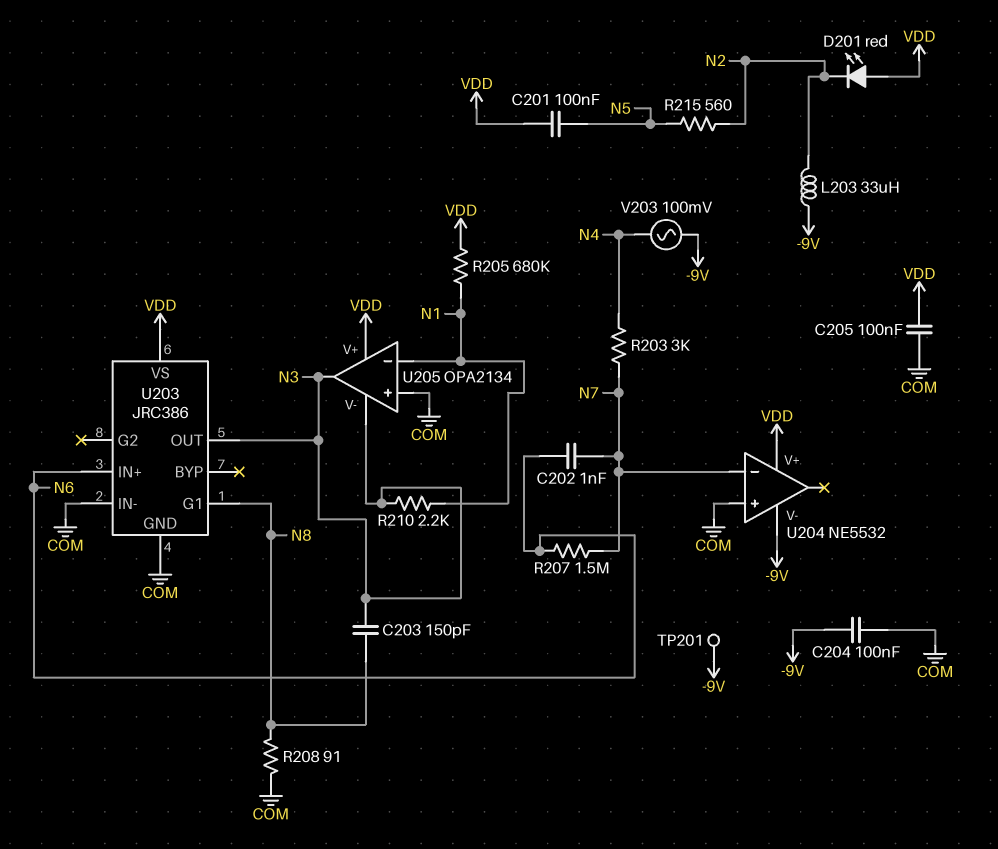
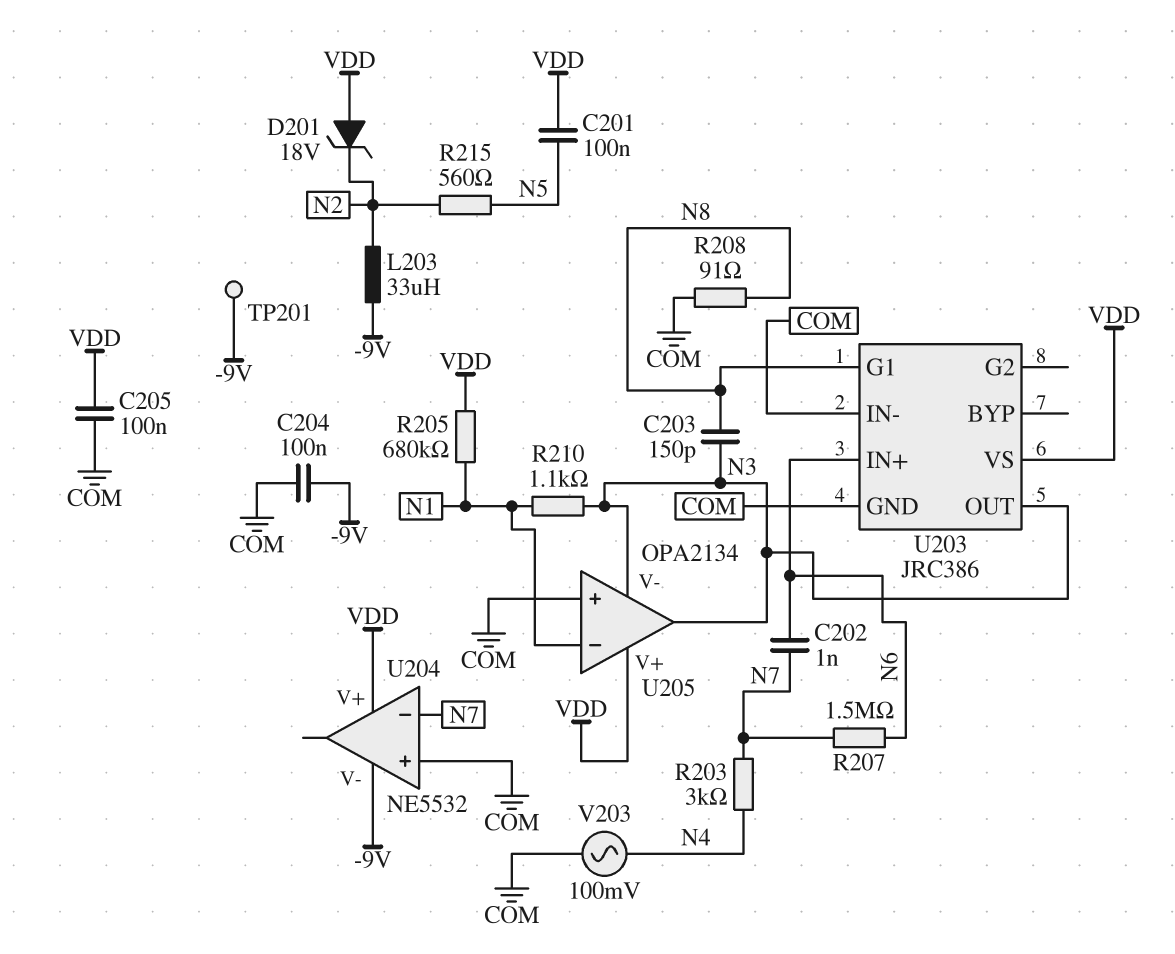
D201: LED red (A VDD, K N2) -> zener 18V (A VDD, K N2)
R210: 2.2k (N1, N3) -> 1.1k (N1, N3)
V203: AC 100mV (-9V, N4) -> AC 100mV (COM, N4)

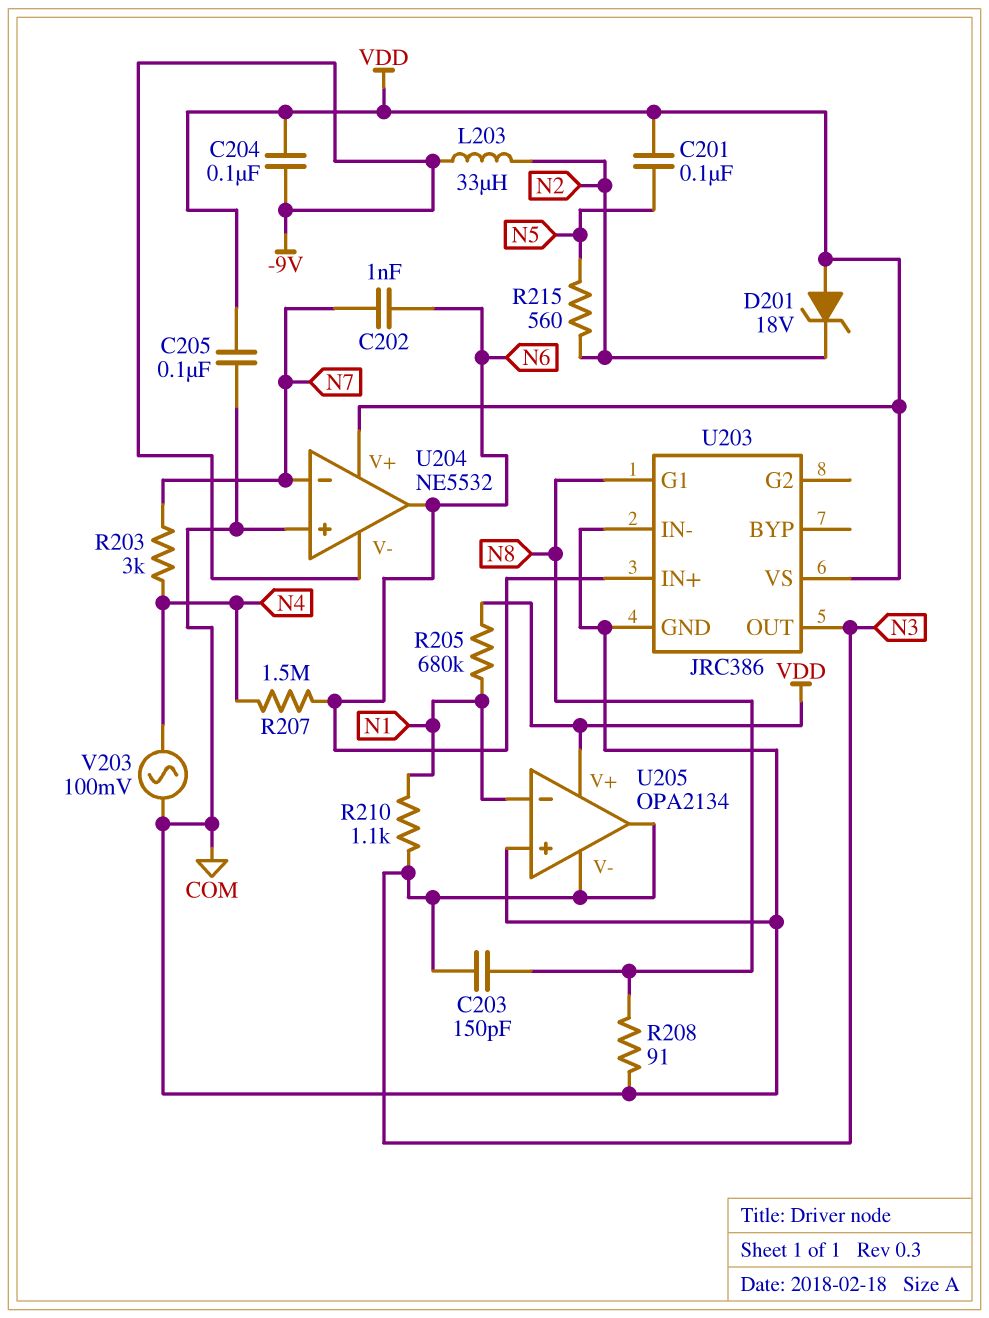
C204: 100nF (-9V, COM) -> 100nF (-9V, VDD)
R207: 1.5M (N6, N7) -> 1.5M (N4, N6)
TP201: test point (-9V) -> none
U204 pin out: none -> N6

